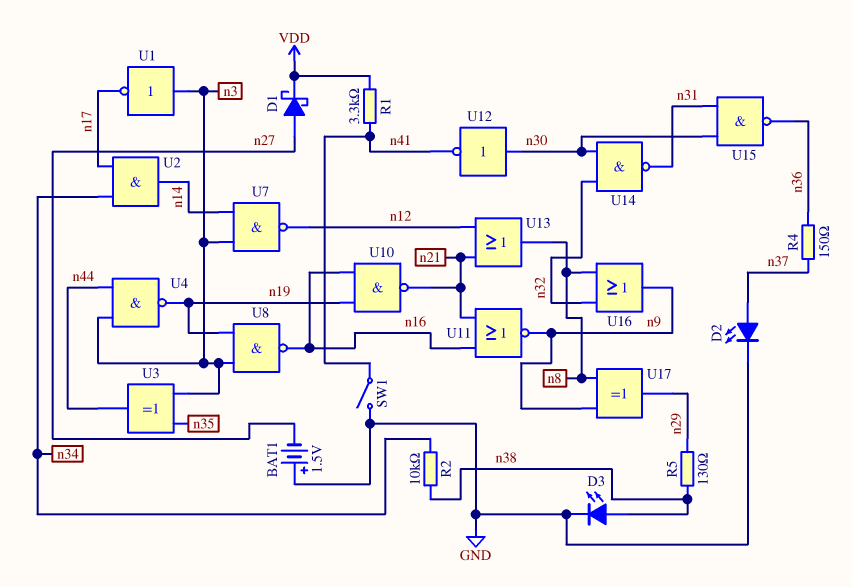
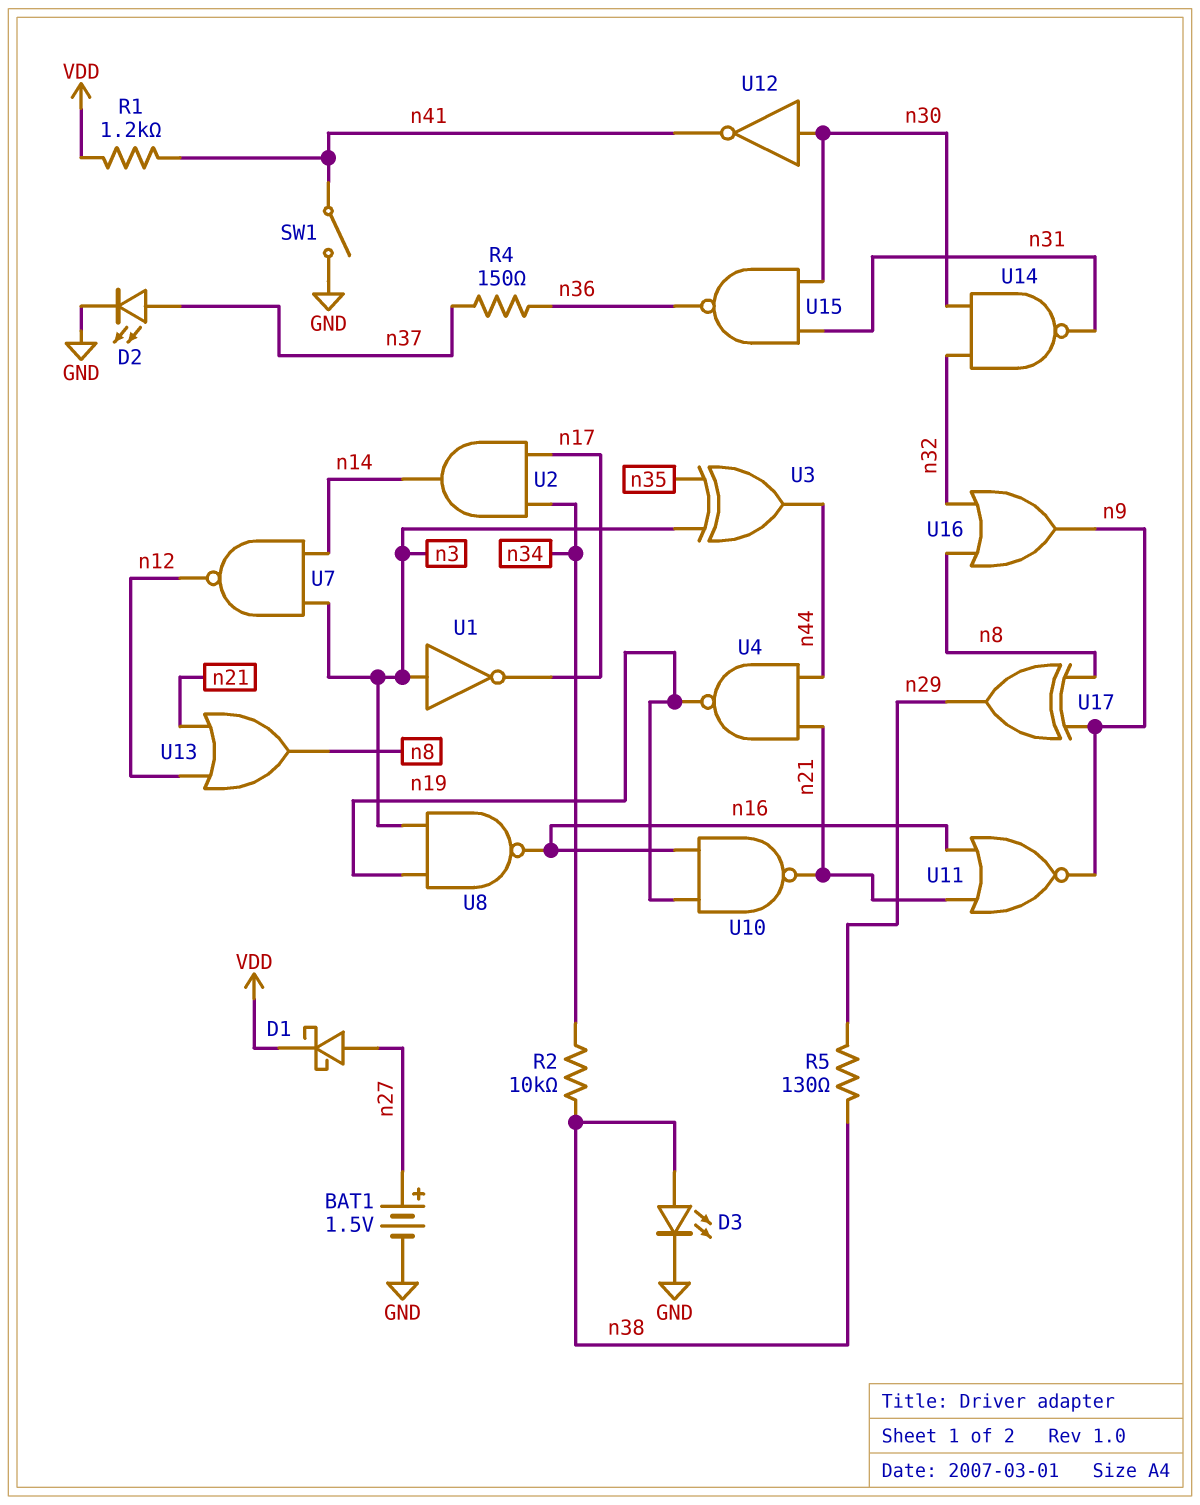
BAT1: 1.5V (plus GND, minus n27) -> 1.5V (plus n27, minus GND)
R1: 3.3k (VDD, n41) -> 1.2k (VDD, n41)
U4: NAND (in n3, in n44, out n19) -> NAND (in n21, in n44, out n19)

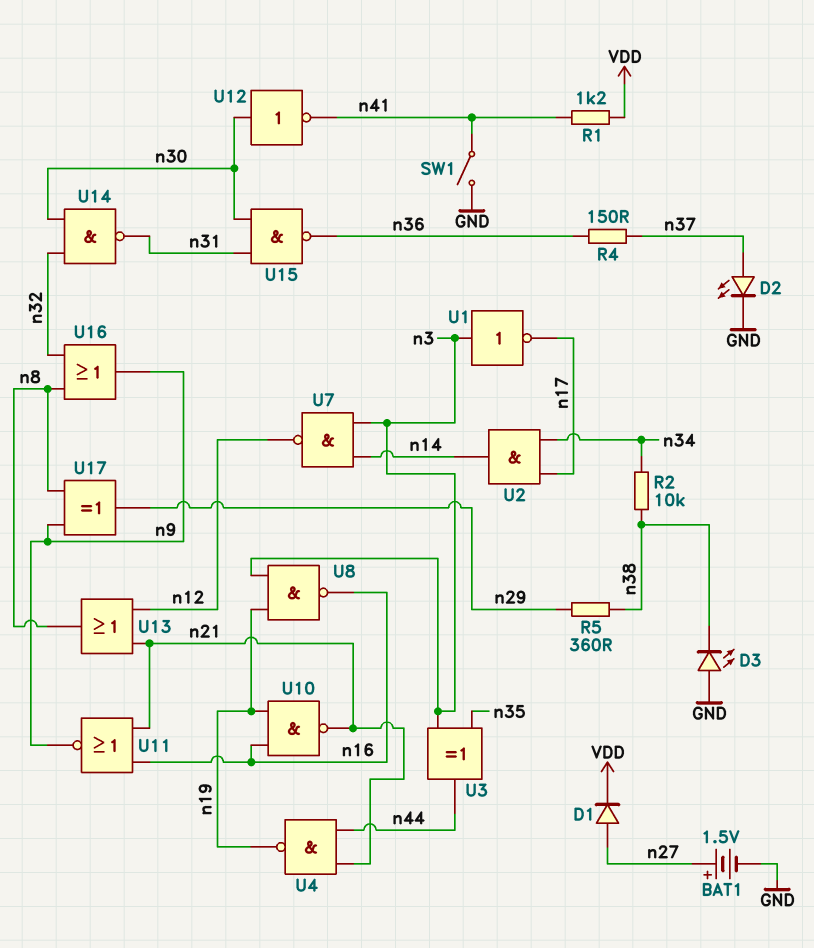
D1: schottky (A n27, K VDD) -> diode (A n27, K VDD)
D3: LED (A n38, K GND) -> LED (A GND, K n38)
R5: 130 (n29, n38) -> 360 (n29, n38)

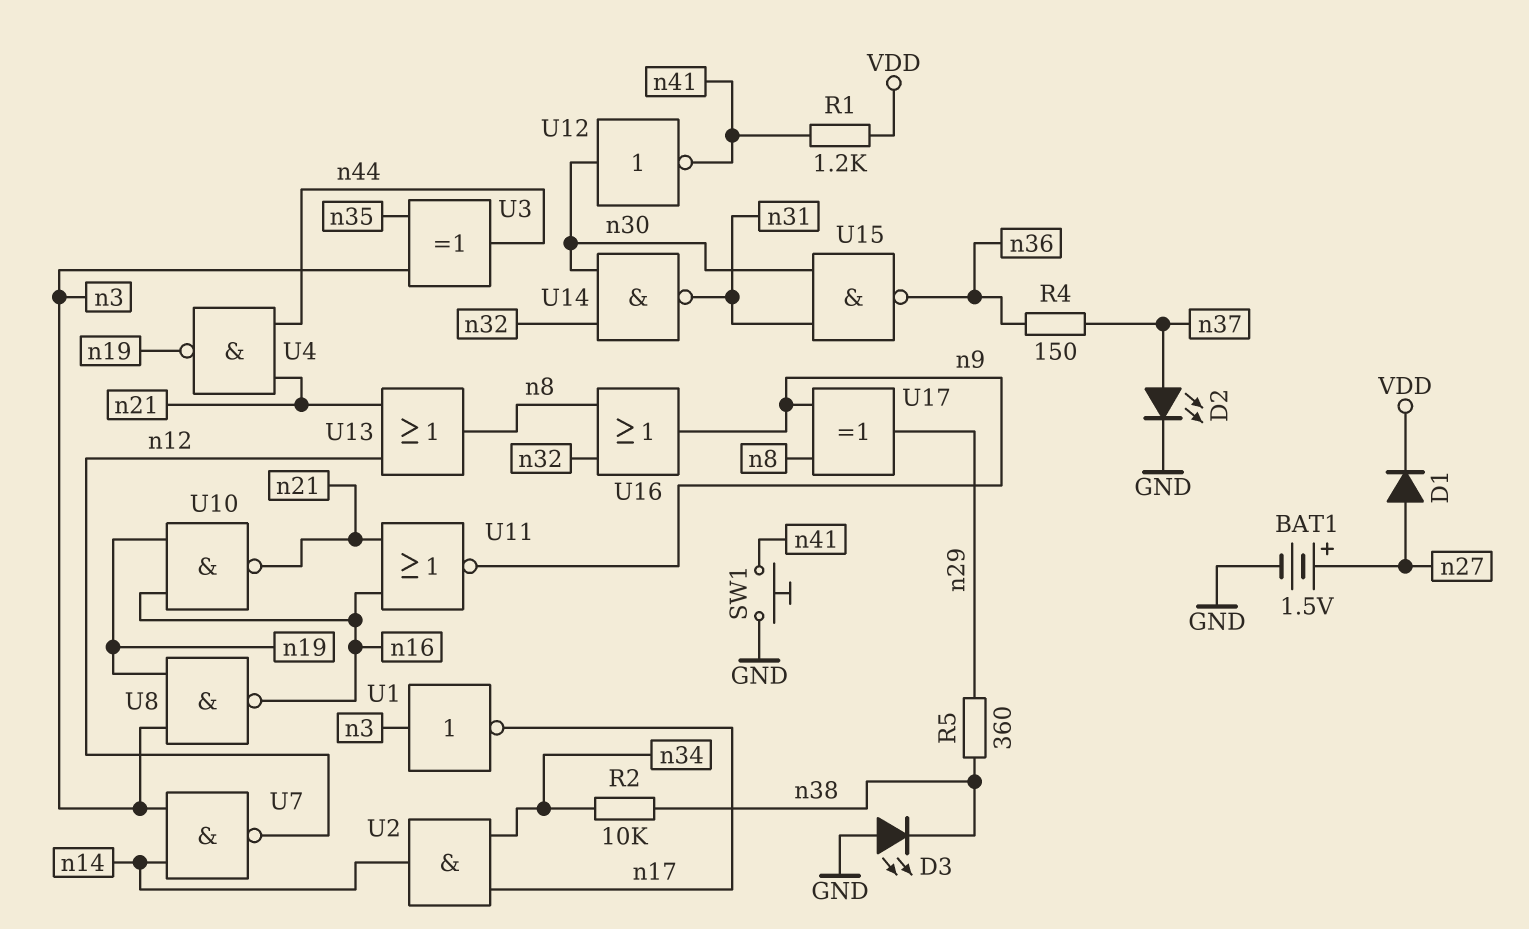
SW1: switch (GND, n41) -> button (GND, n41)

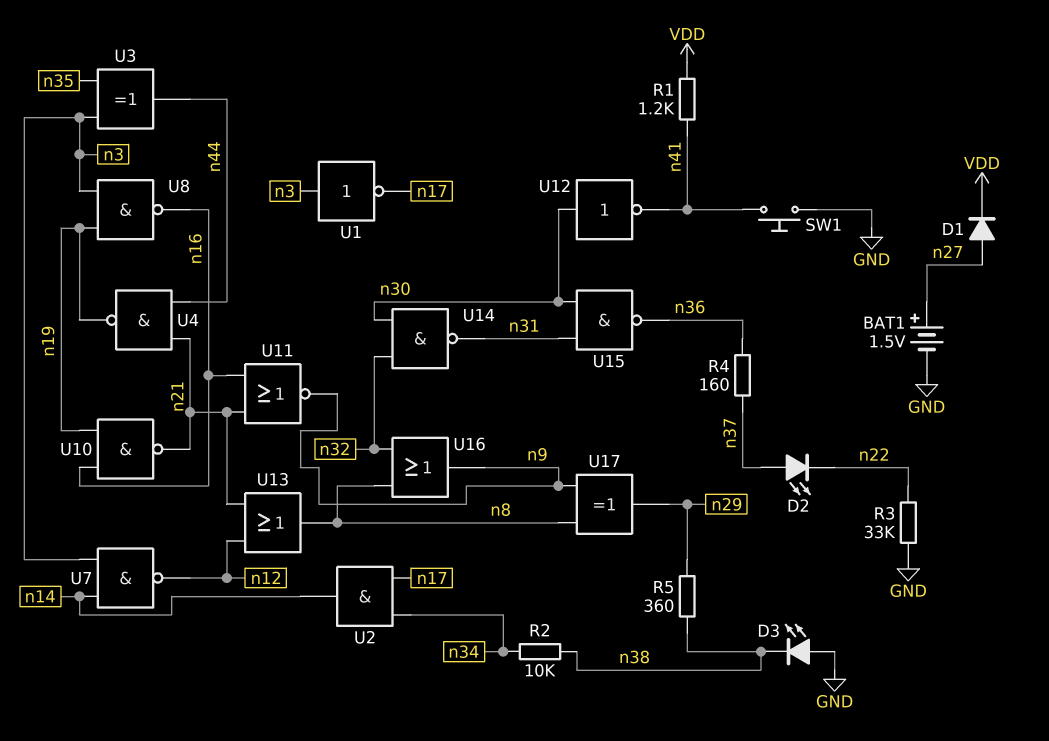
D2: LED (A n37, K GND) -> LED (A n37, K n22)
R3: none -> 33k (GND, n22)
R4: 150 (n36, n37) -> 160 (n36, n37)

